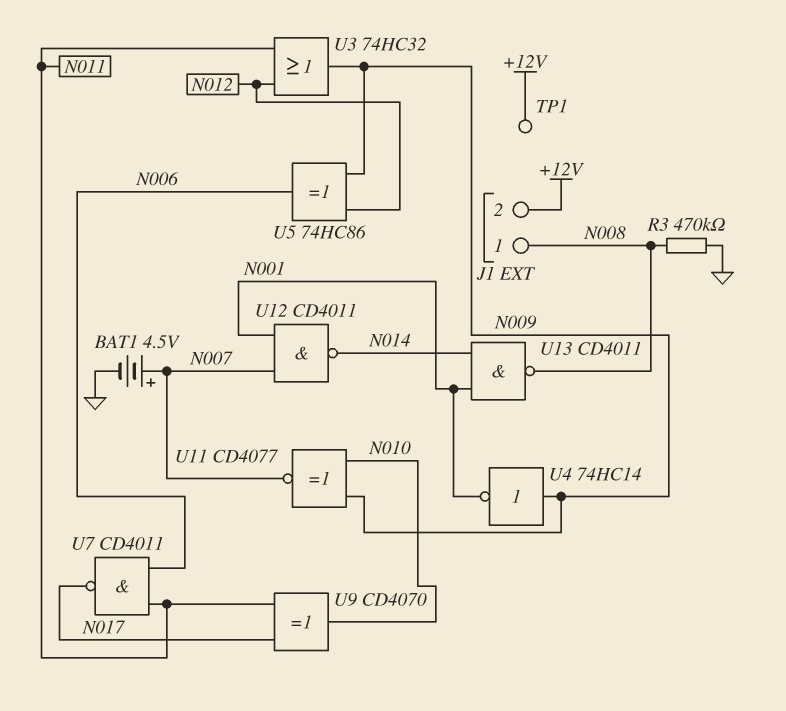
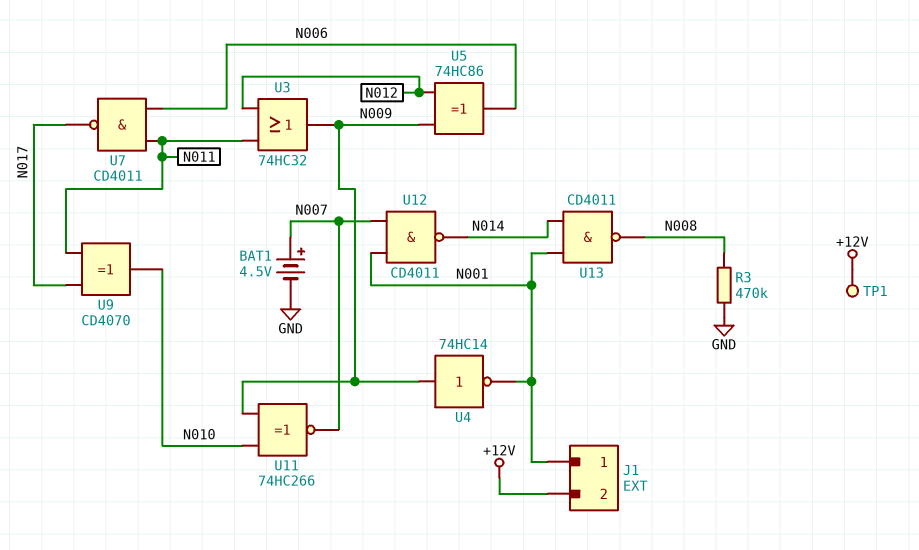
J1 pin 1: N008 -> N001
U11: XNOR CD4077 (in N009, in N010, out N007) -> XNOR 74HC266 (in N009, in N010, out N007)

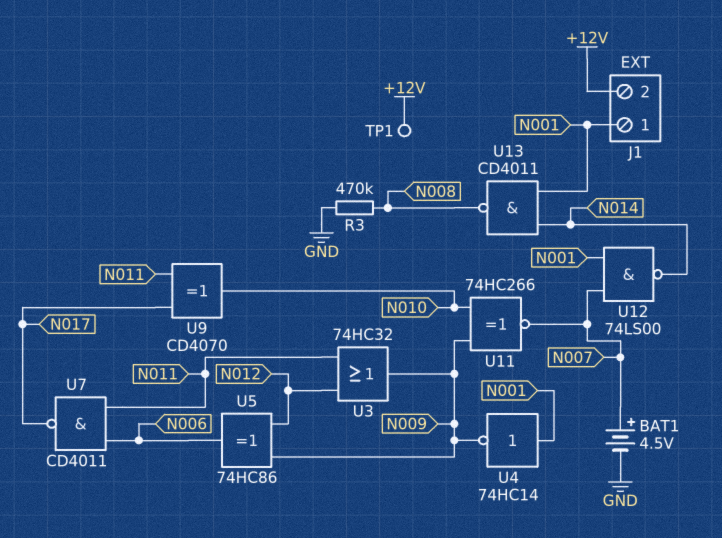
U4: NOT 74HC14 (in N009, out N001) -> NOT 74HC14 (in N001, out N009)
U12: NAND CD4011 (in N001, in N007, out N014) -> NAND 74LS00 (in N001, in N007, out N014)

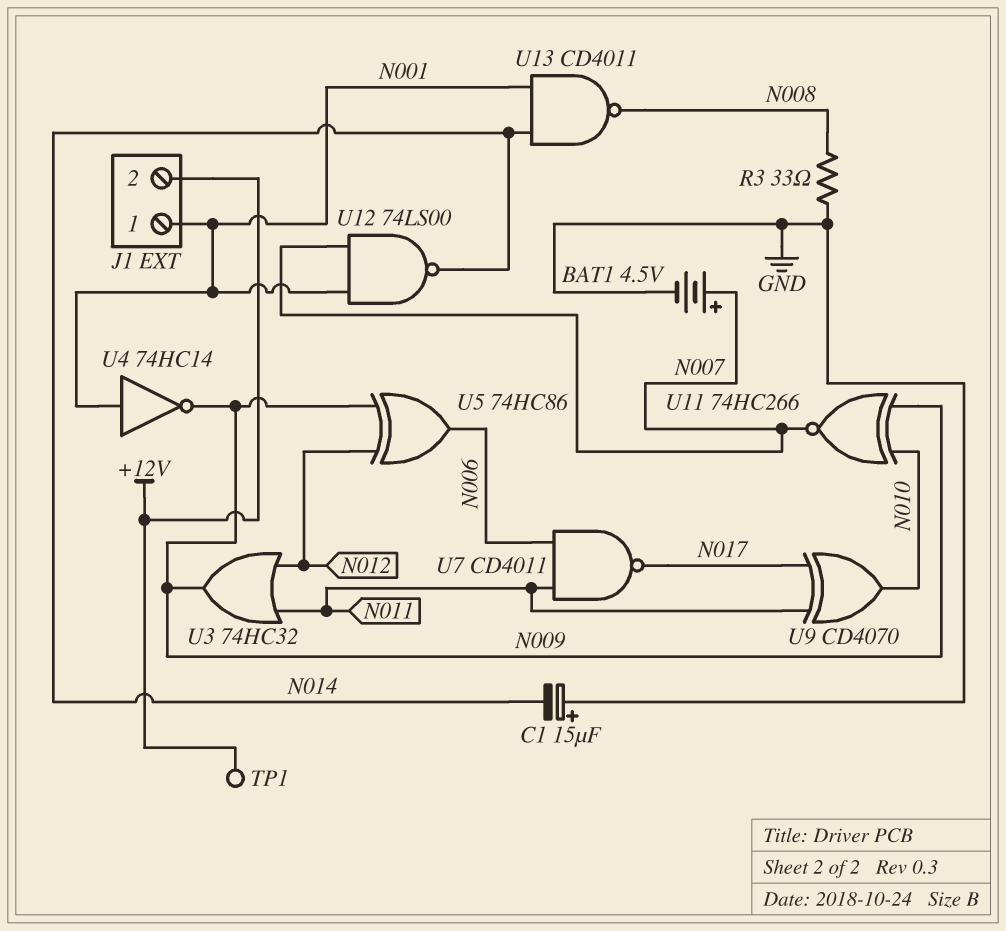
C1: none -> 15uF (plus GND, minus N014)
R3: 470k (GND, N008) -> 33 (GND, N008)

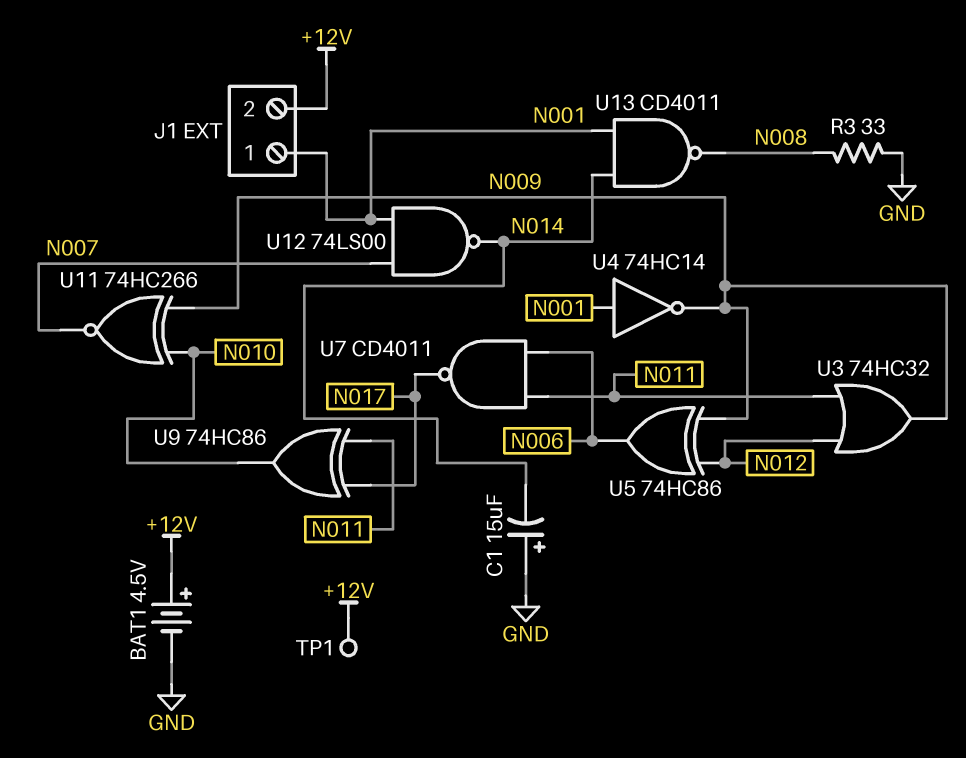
BAT1: 4.5V (plus N007, minus GND) -> 4.5V (plus +12V, minus GND)
U9: XOR CD4070 (in N011, in N017, out N010) -> XOR 74HC86 (in N011, in N017, out N010)

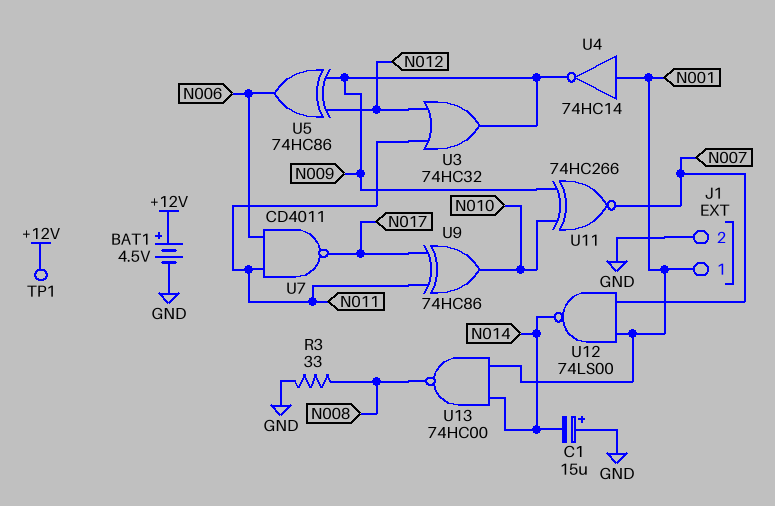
J1 pin 2: +12V -> GND
U13: NAND CD4011 (in N001, in N014, out N008) -> NAND 74HC00 (in N001, in N014, out N008)

